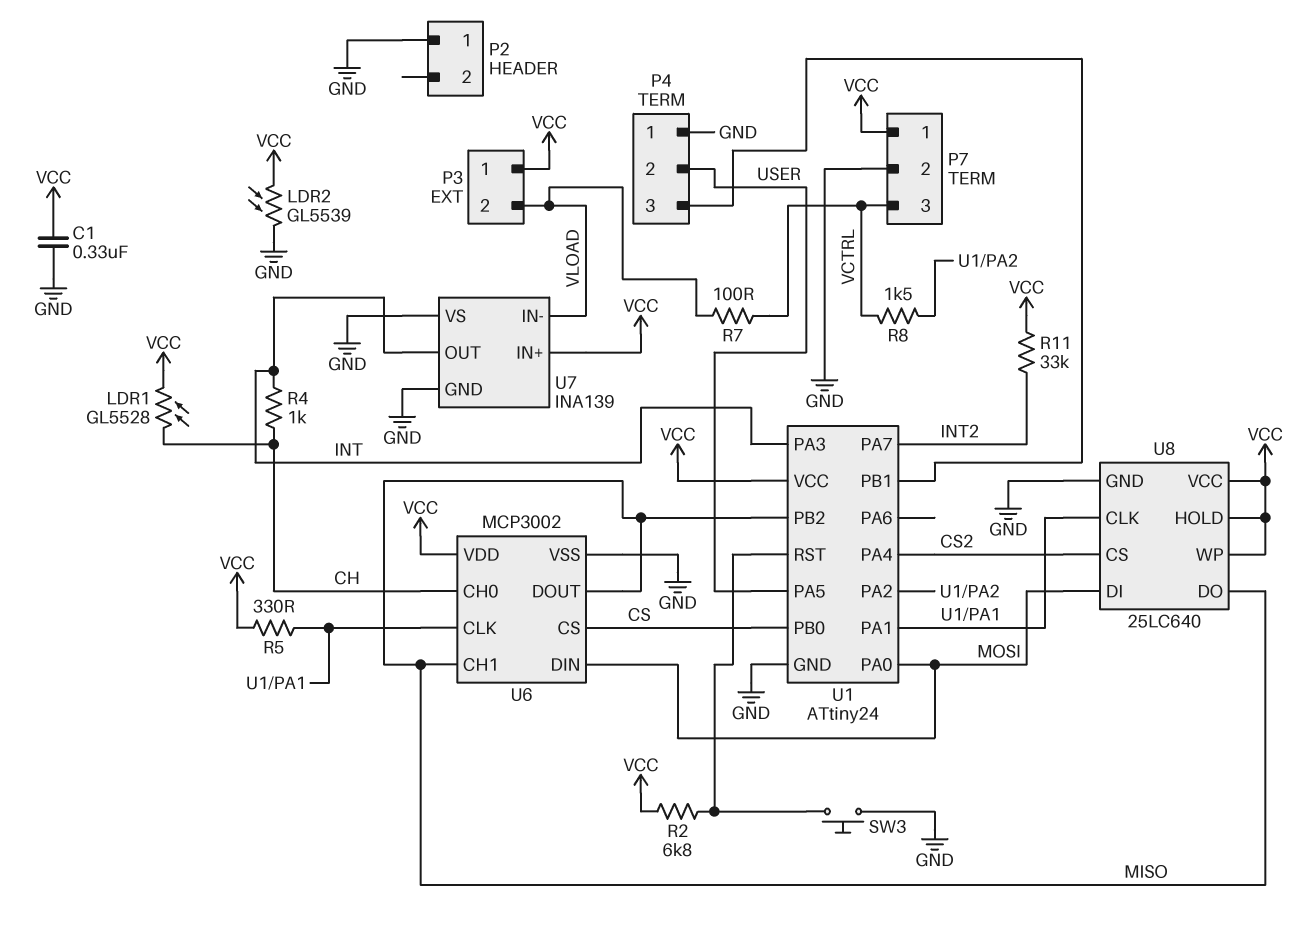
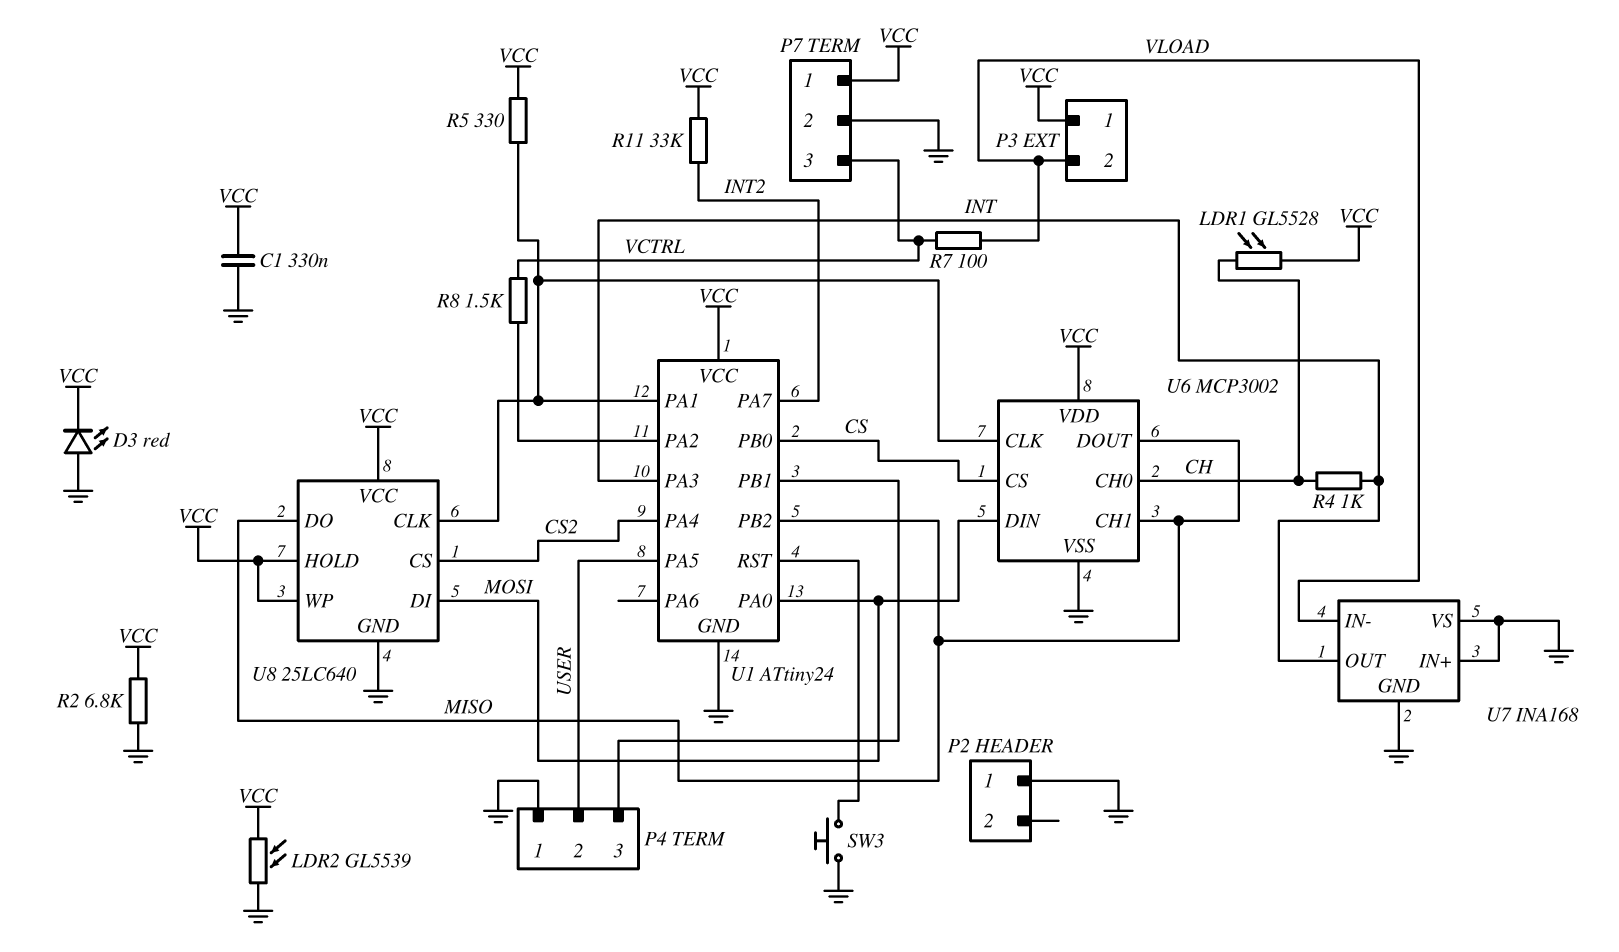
D3: none -> LED red (A GND, K VCC)
R2: 6.8k (U1/RST, VCC) -> 6.8k (GND, VCC)
U7: INA139 -> INA168
U7 pin IN+: VCC -> GND

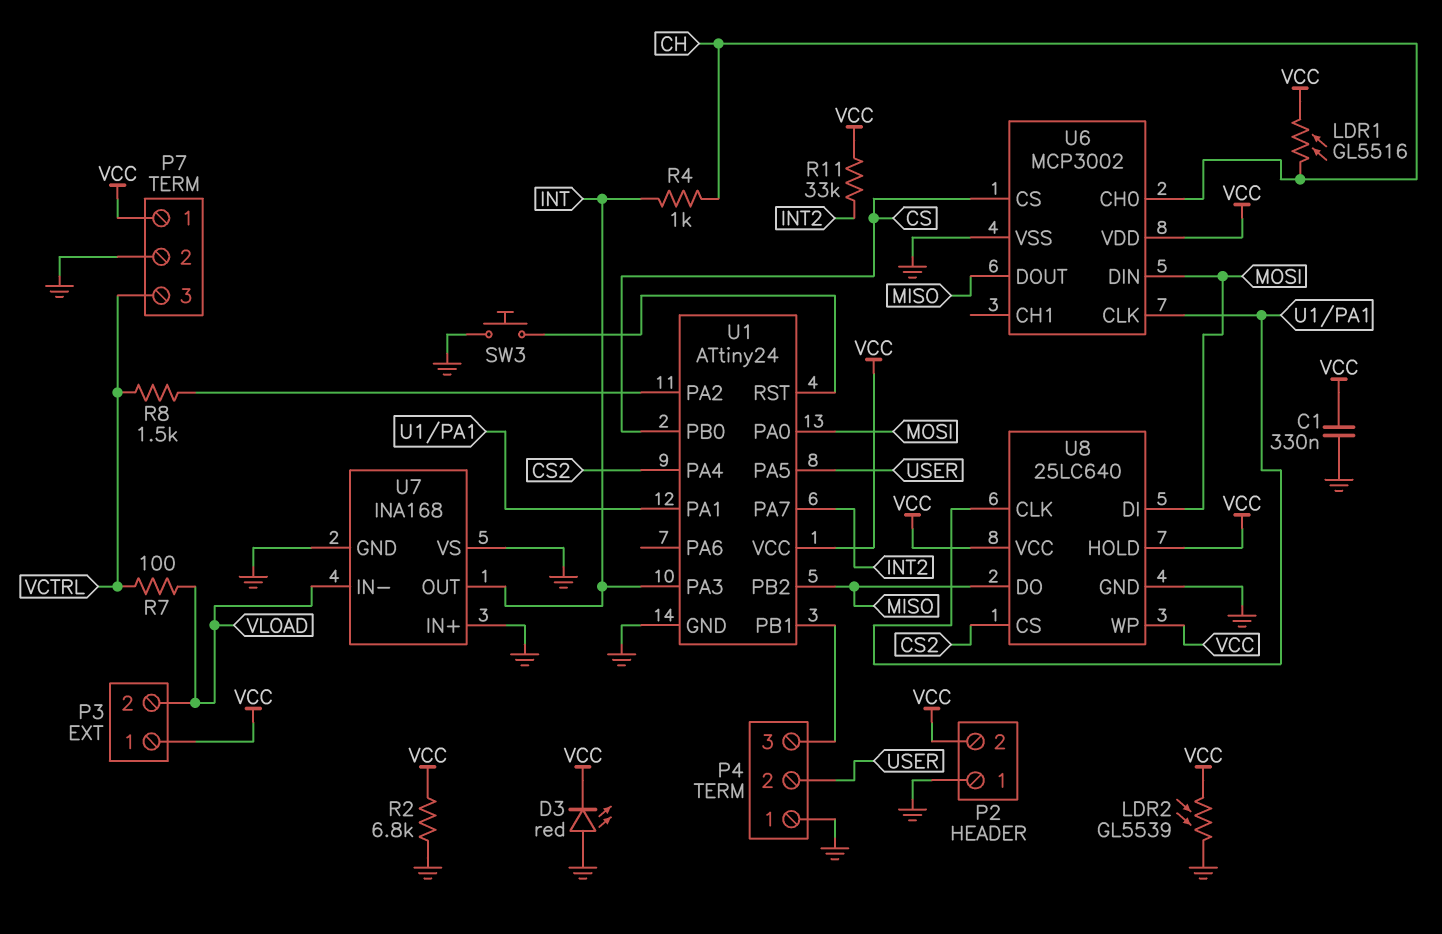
LDR1: GL5528 (CH, VCC) -> GL5516 (CH, VCC)
P2 pin 2: none -> VCC
R5: 330 (U1/PA1, VCC) -> none
U6 pin CH1: MISO -> none

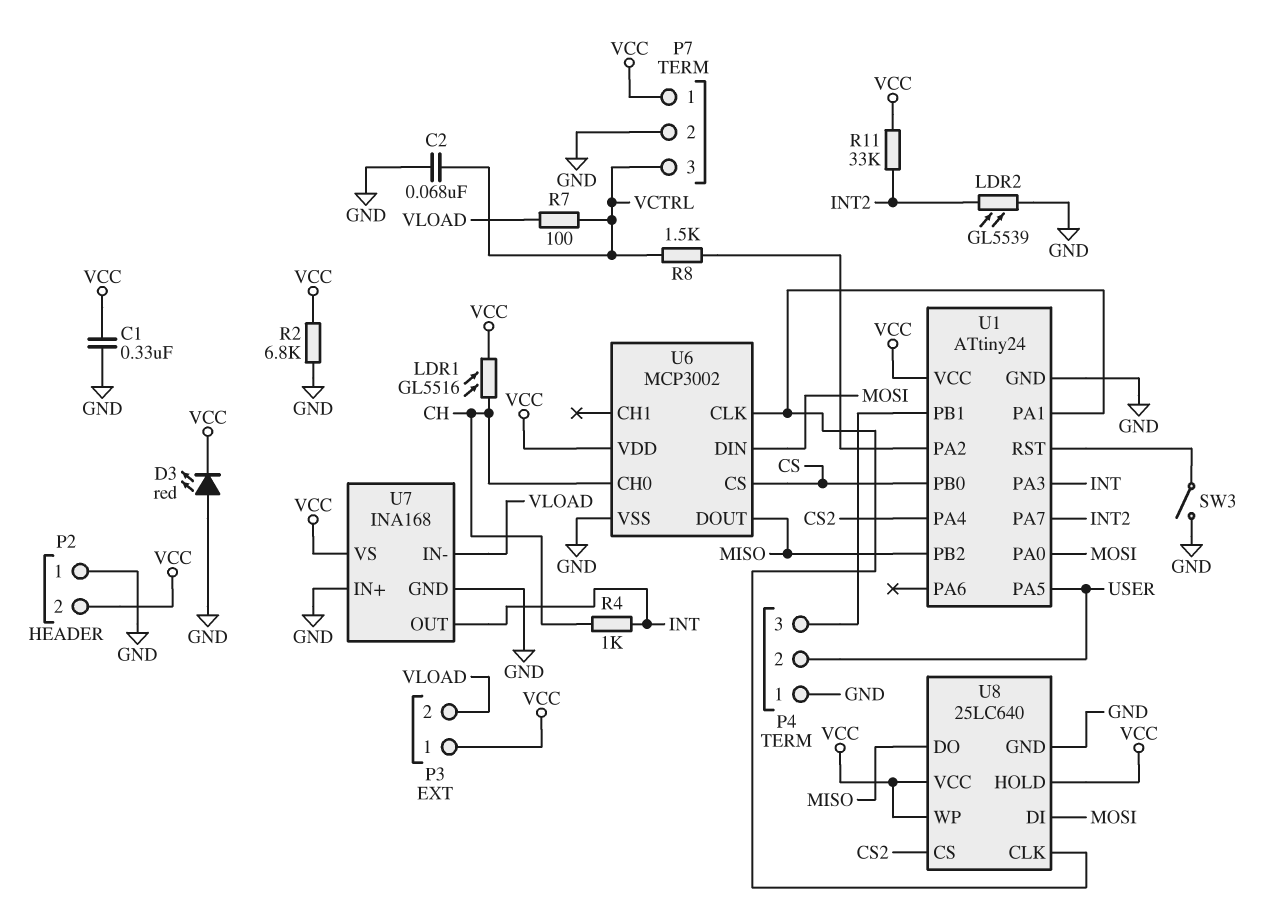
C2: none -> 68nF (GND, VCTRL)
LDR2: GL5539 (GND, VCC) -> GL5539 (GND, INT2)
SW3: button (GND, U1/RST) -> switch (GND, U1/RST)
U7 pin VS: GND -> VCC

